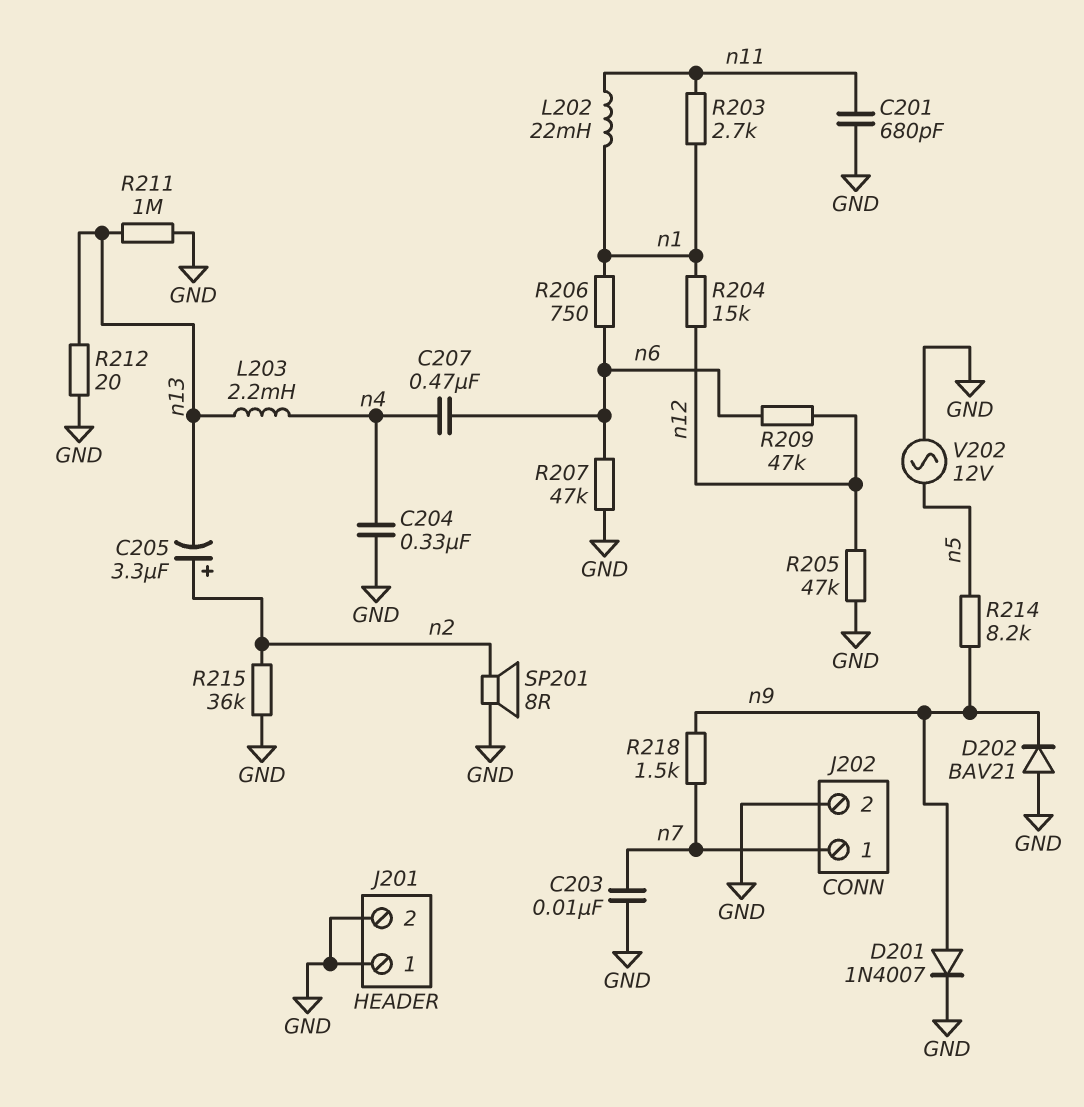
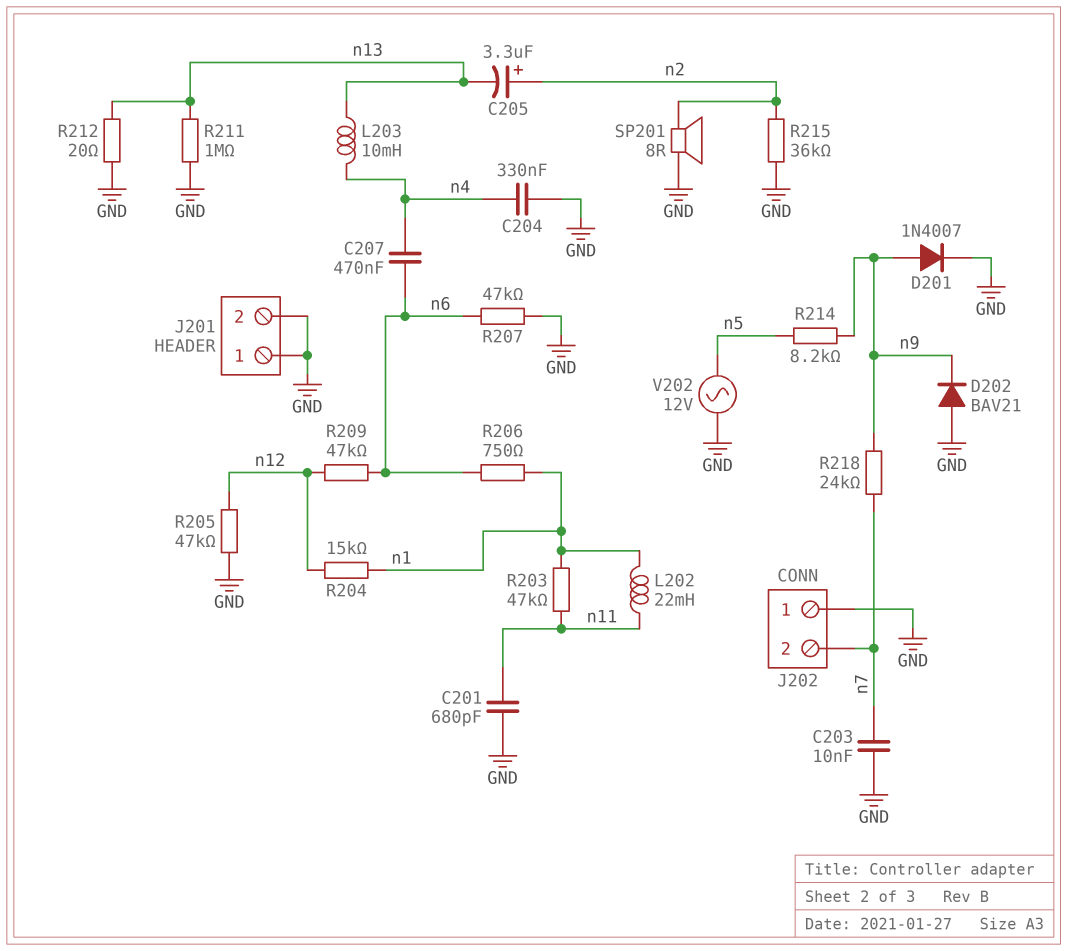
J202 pin 1: n7 -> GND
J202 pin 2: GND -> n7
L203: 2.2mH (n4, n13) -> 10mH (n4, n13)
R203: 2.7k (n1, n11) -> 47k (n1, n11)
R218: 1.5k (n7, n9) -> 24k (n7, n9)

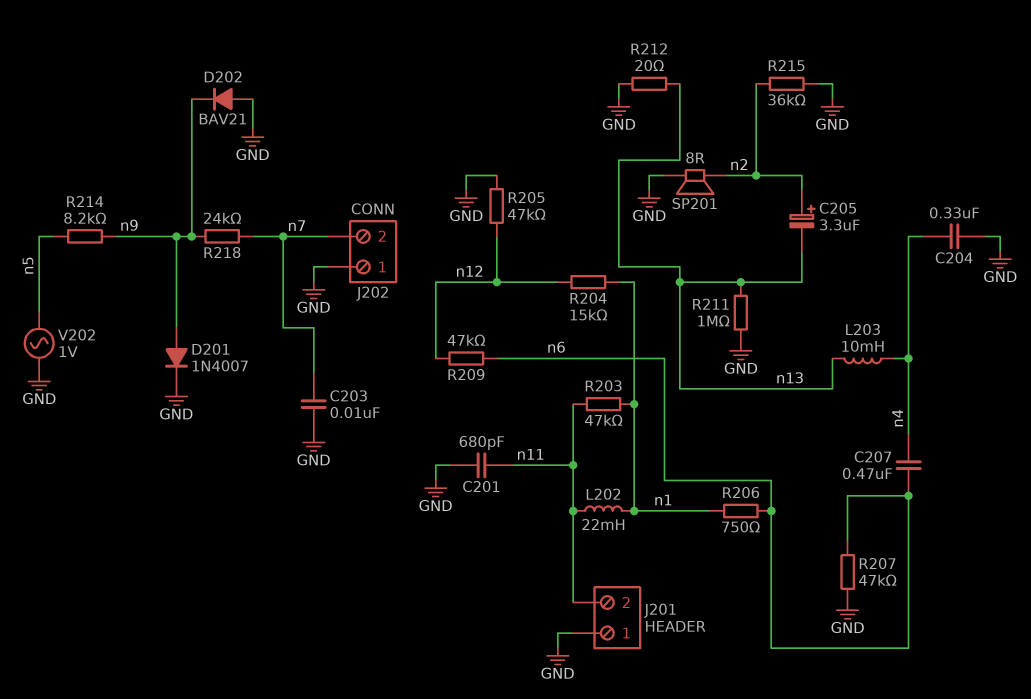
J201 pin 2: GND -> n11
V202: AC 12V (GND, n5) -> AC 1V (GND, n5)

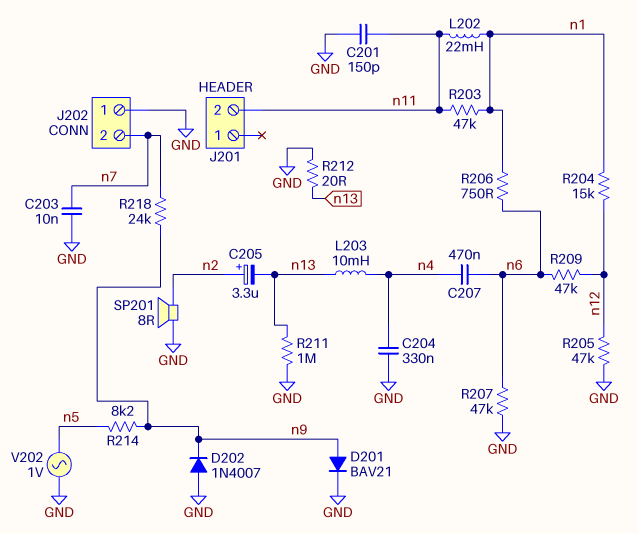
C201: 680pF (GND, n11) -> 150pF (GND, n11)
D201: diode 1N4007 (A n9, K GND) -> diode BAV21 (A n9, K GND)
D202: diode BAV21 (A GND, K n9) -> diode 1N4007 (A GND, K n9)
J201 pin 1: GND -> none
R215: 36k (GND, n2) -> none

